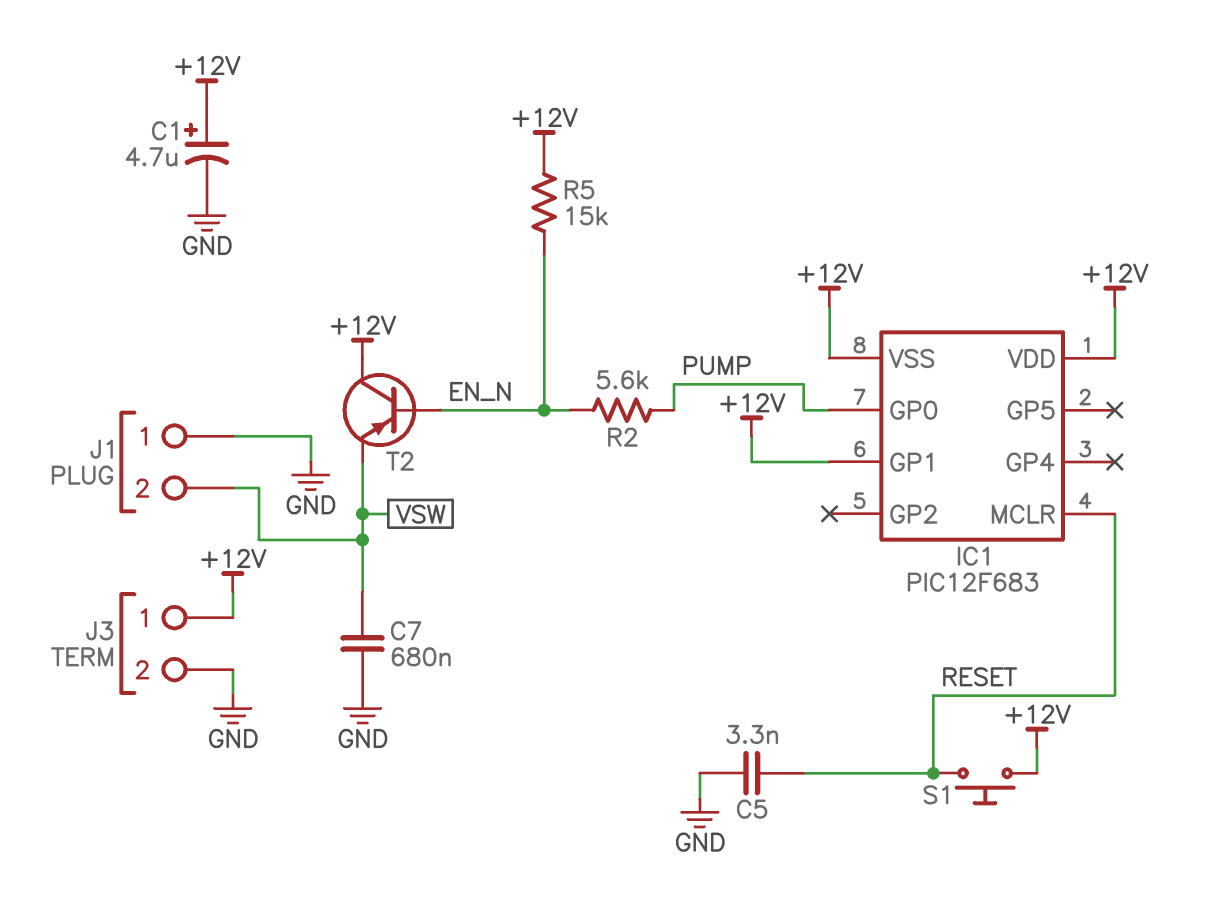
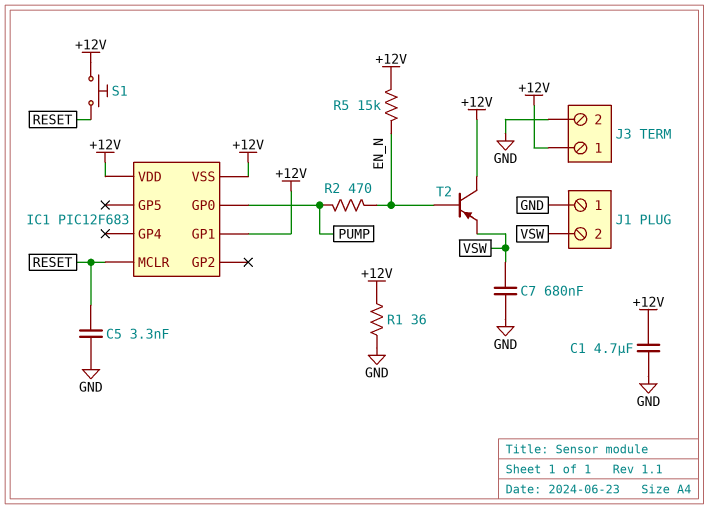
C1: 4.7uF (plus +12V, minus GND) -> 4.7uF (+12V, GND)
R1: none -> 36 (+12V, GND)
R2: 5.6k (EN_N, PUMP) -> 470 (EN_N, PUMP)

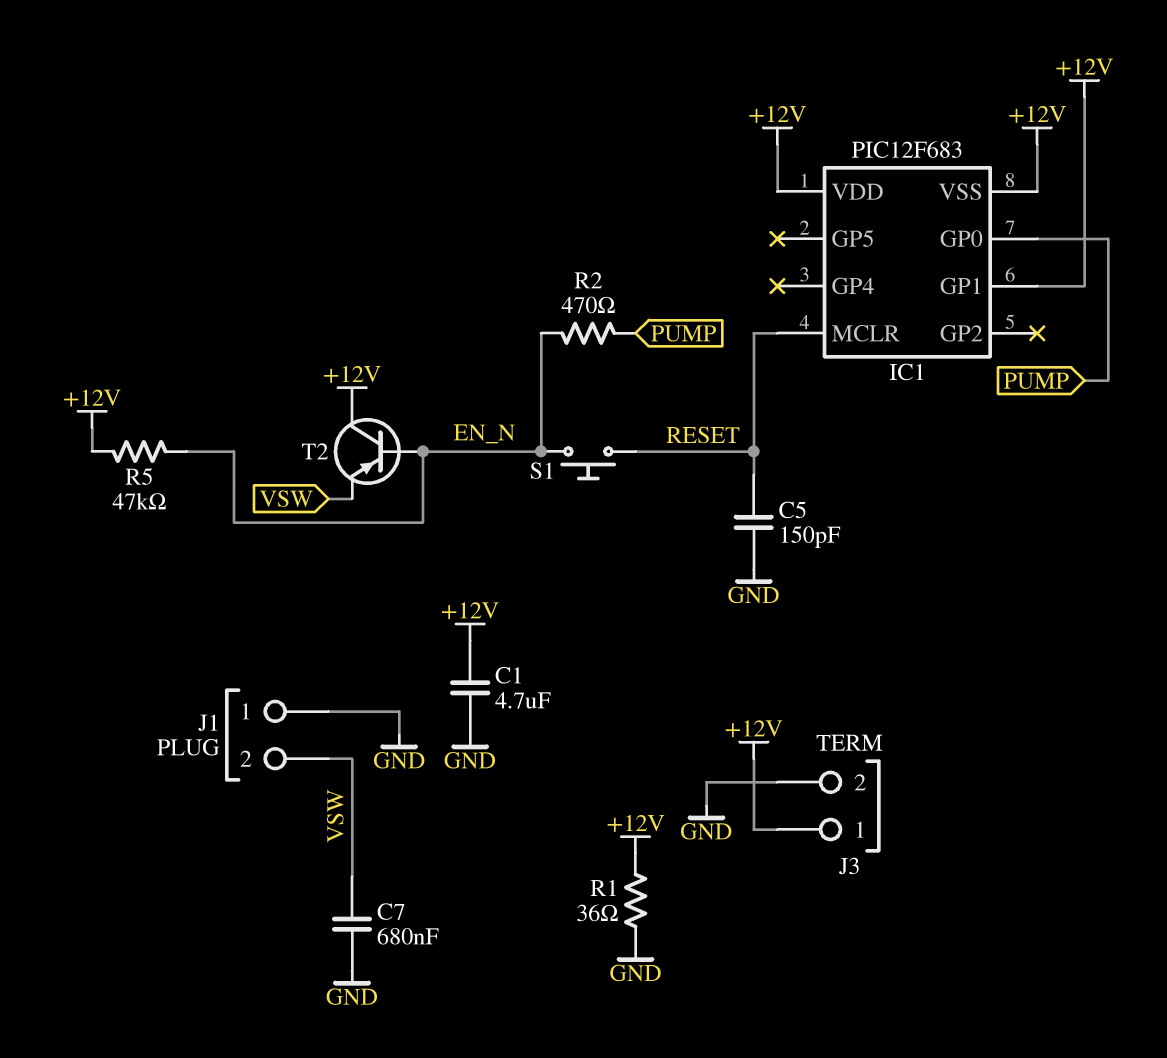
C5: 3.3nF (GND, RESET) -> 150pF (GND, RESET)
R5: 15k (+12V, EN_N) -> 47k (+12V, EN_N)
S1: button (+12V, RESET) -> button (EN_N, RESET)

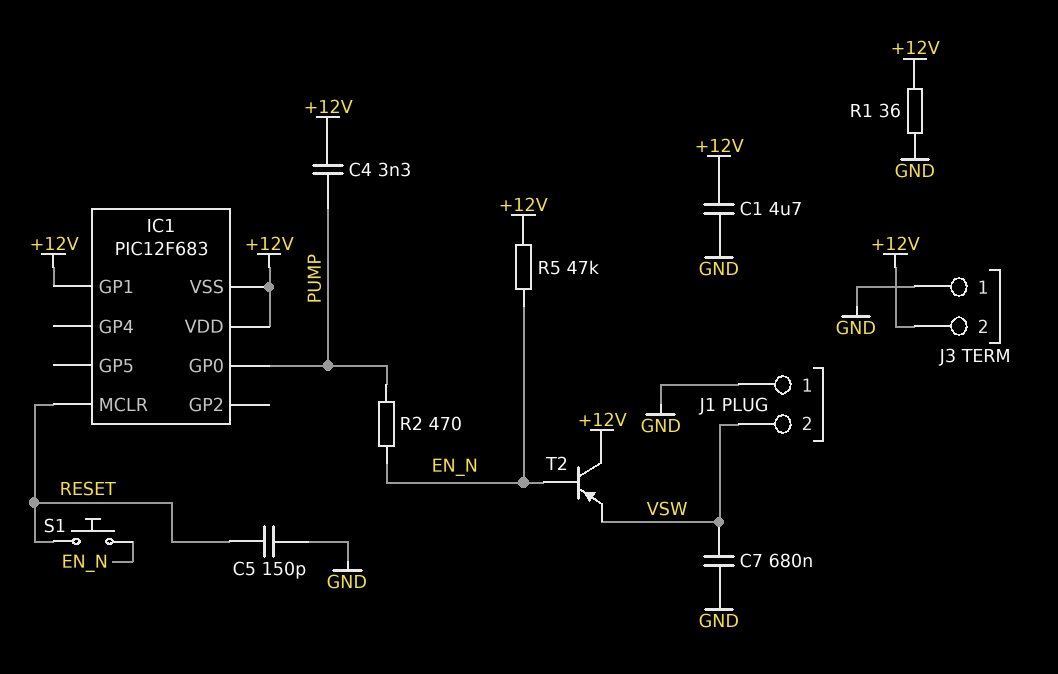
C4: none -> 3.3nF (+12V, PUMP)
J3 pin 1: +12V -> GND
J3 pin 2: GND -> +12V

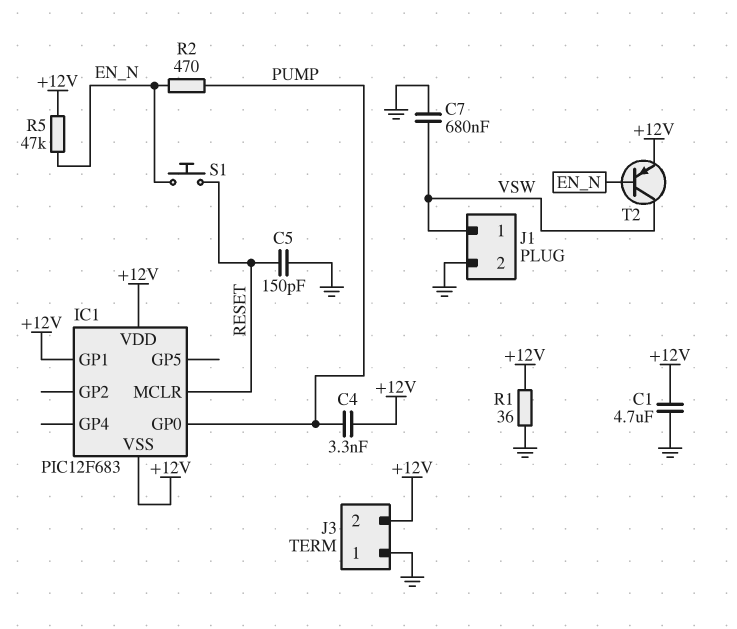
J1 pin 1: GND -> VSW
J1 pin 2: VSW -> GND
T2: PNP (B EN_N, C +12V, E VSW) -> PNP (B EN_N, C VSW, E +12V)

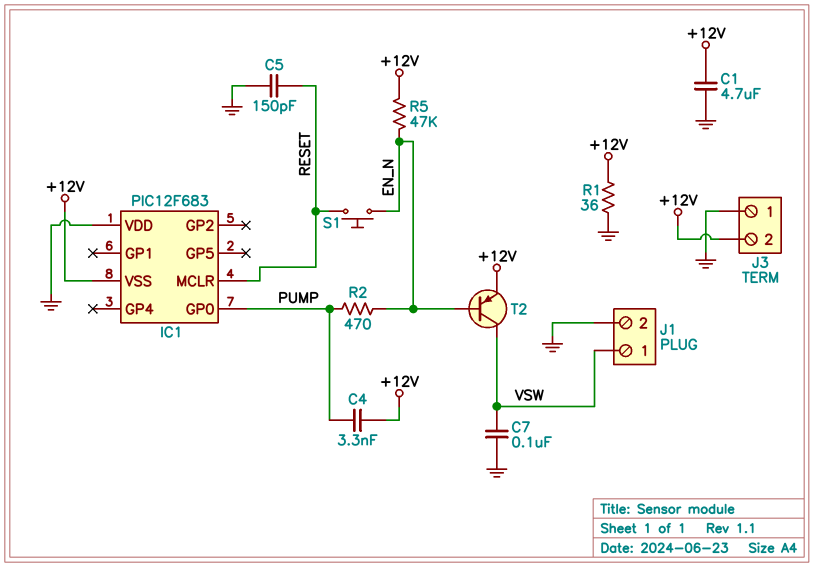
C7: 680nF (GND, VSW) -> 100nF (GND, VSW)
IC1 pin GP1: +12V -> none
IC1 pin VDD: +12V -> GND

